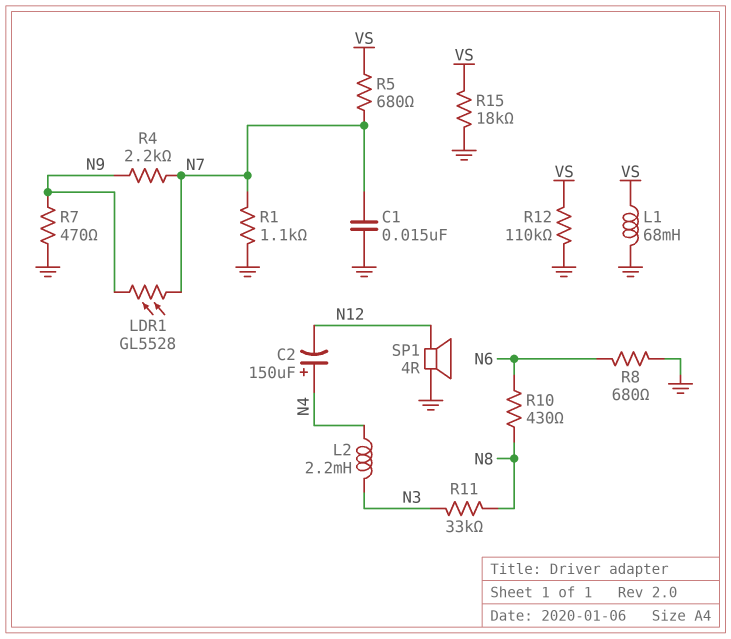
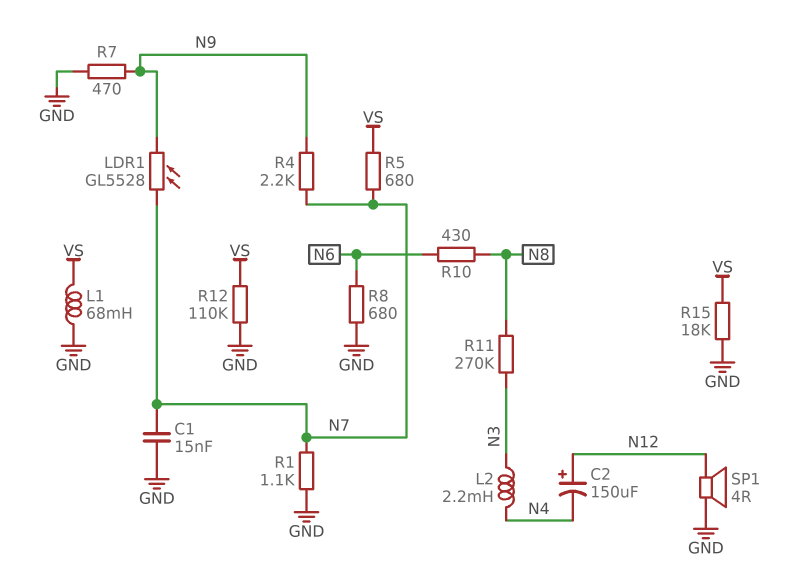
C2: 150uF (plus N4, minus N12) -> 150uF (plus N12, minus N4)
R11: 33k (N3, N8) -> 270k (N3, N8)

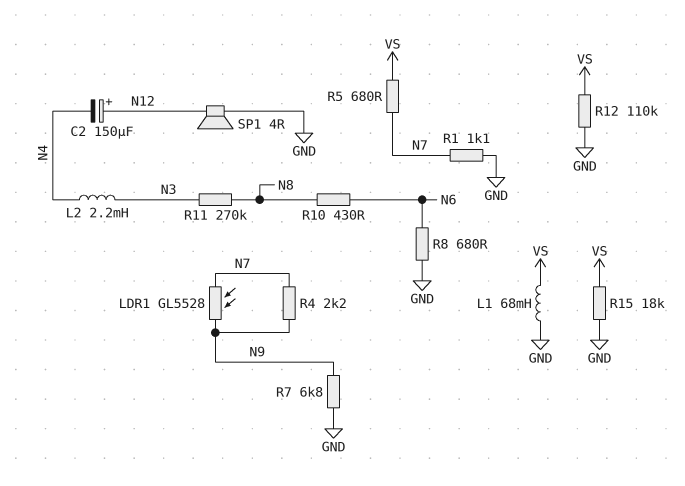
C1: 15nF (GND, N7) -> none
R7: 470 (GND, N9) -> 6.8k (GND, N9)

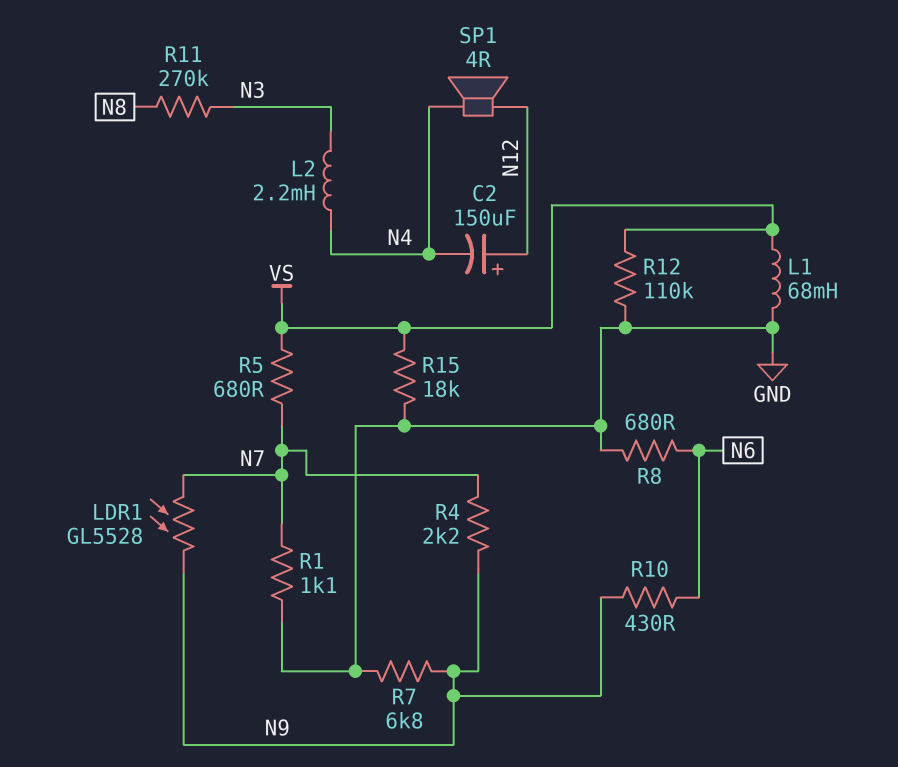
R10: 430 (N6, N8) -> 430 (N6, N9)
SP1: speaker 4R (GND, N12) -> speaker 4R (N4, N12)

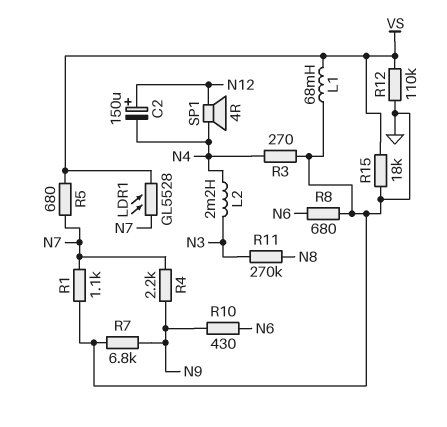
LDR1: GL5528 (N7, N9) -> GL5528 (N7, VS)
R3: none -> 270 (GND, N4)

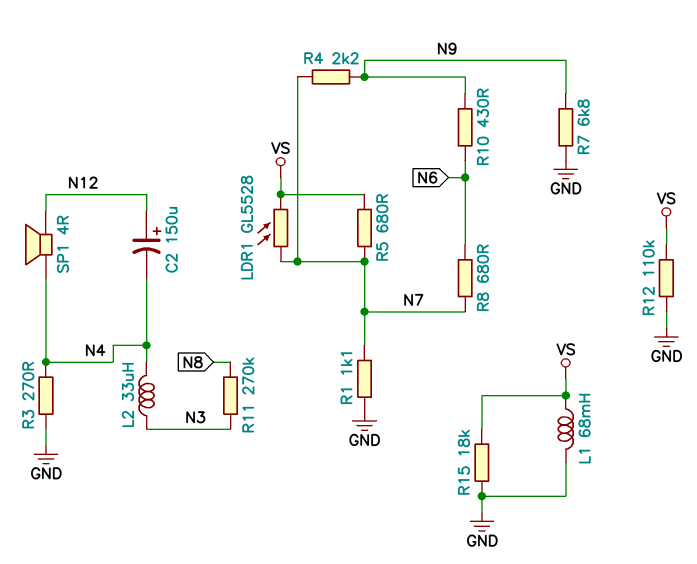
L2: 2.2mH (N3, N4) -> 33uH (N3, N4)
R8: 680 (GND, N6) -> 680 (N6, N7)

